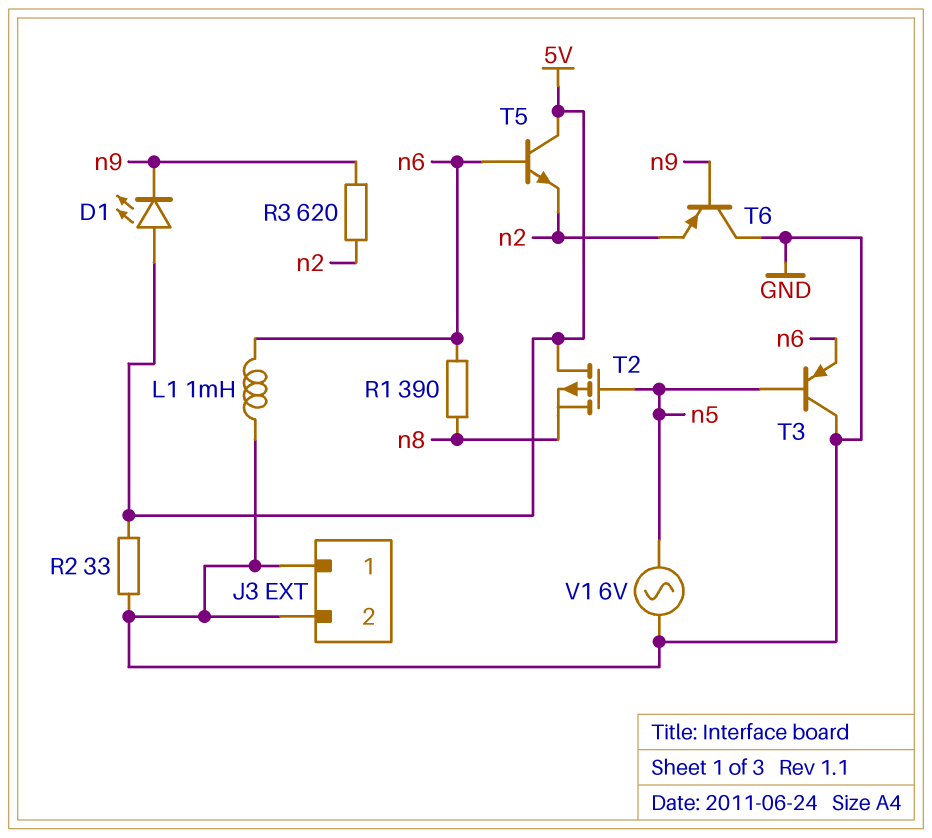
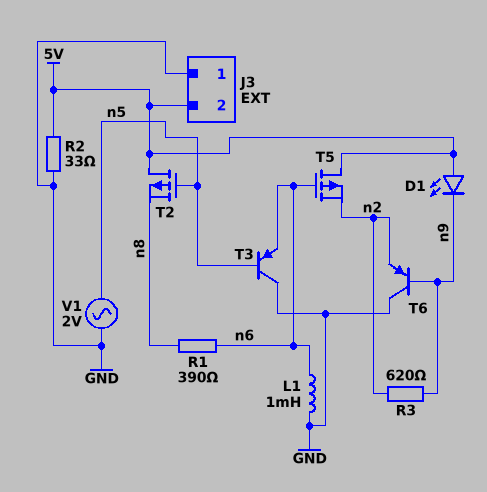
J3 pin 2: GND -> 5V
T5: NPN (B n6, C 5V, E n2) -> PMOS (G n6, D 5V, S n2)
V1: AC 6V (GND, n5) -> AC 2V (GND, n5)

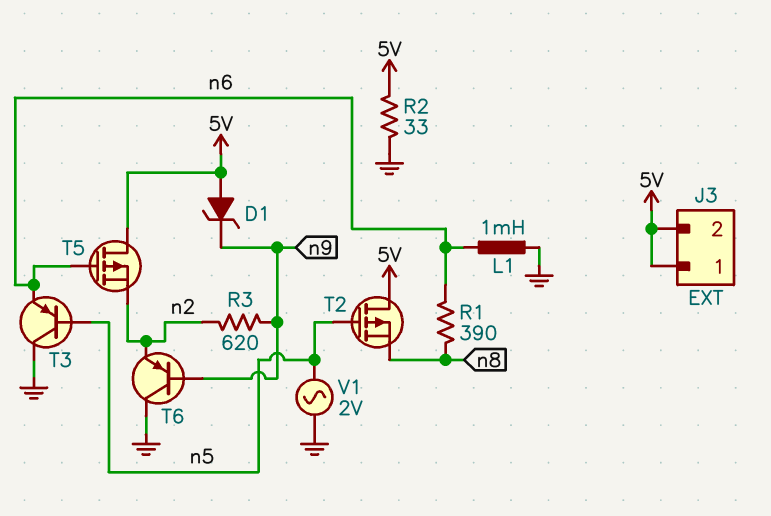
D1: LED (A 5V, K n9) -> zener (A 5V, K n9)
J3 pin 1: GND -> 5V

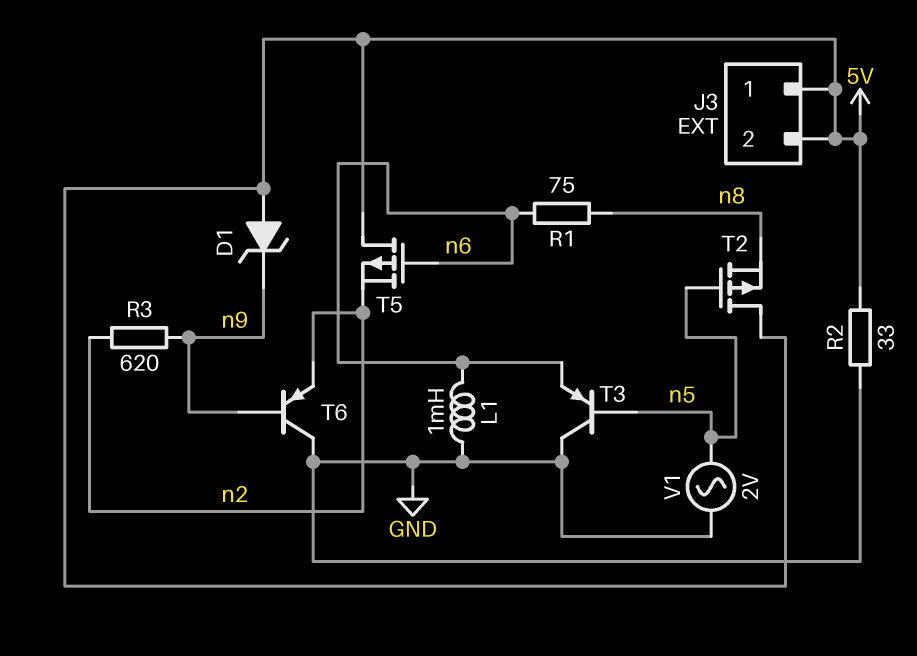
R1: 390 (n6, n8) -> 75 (n6, n8)

